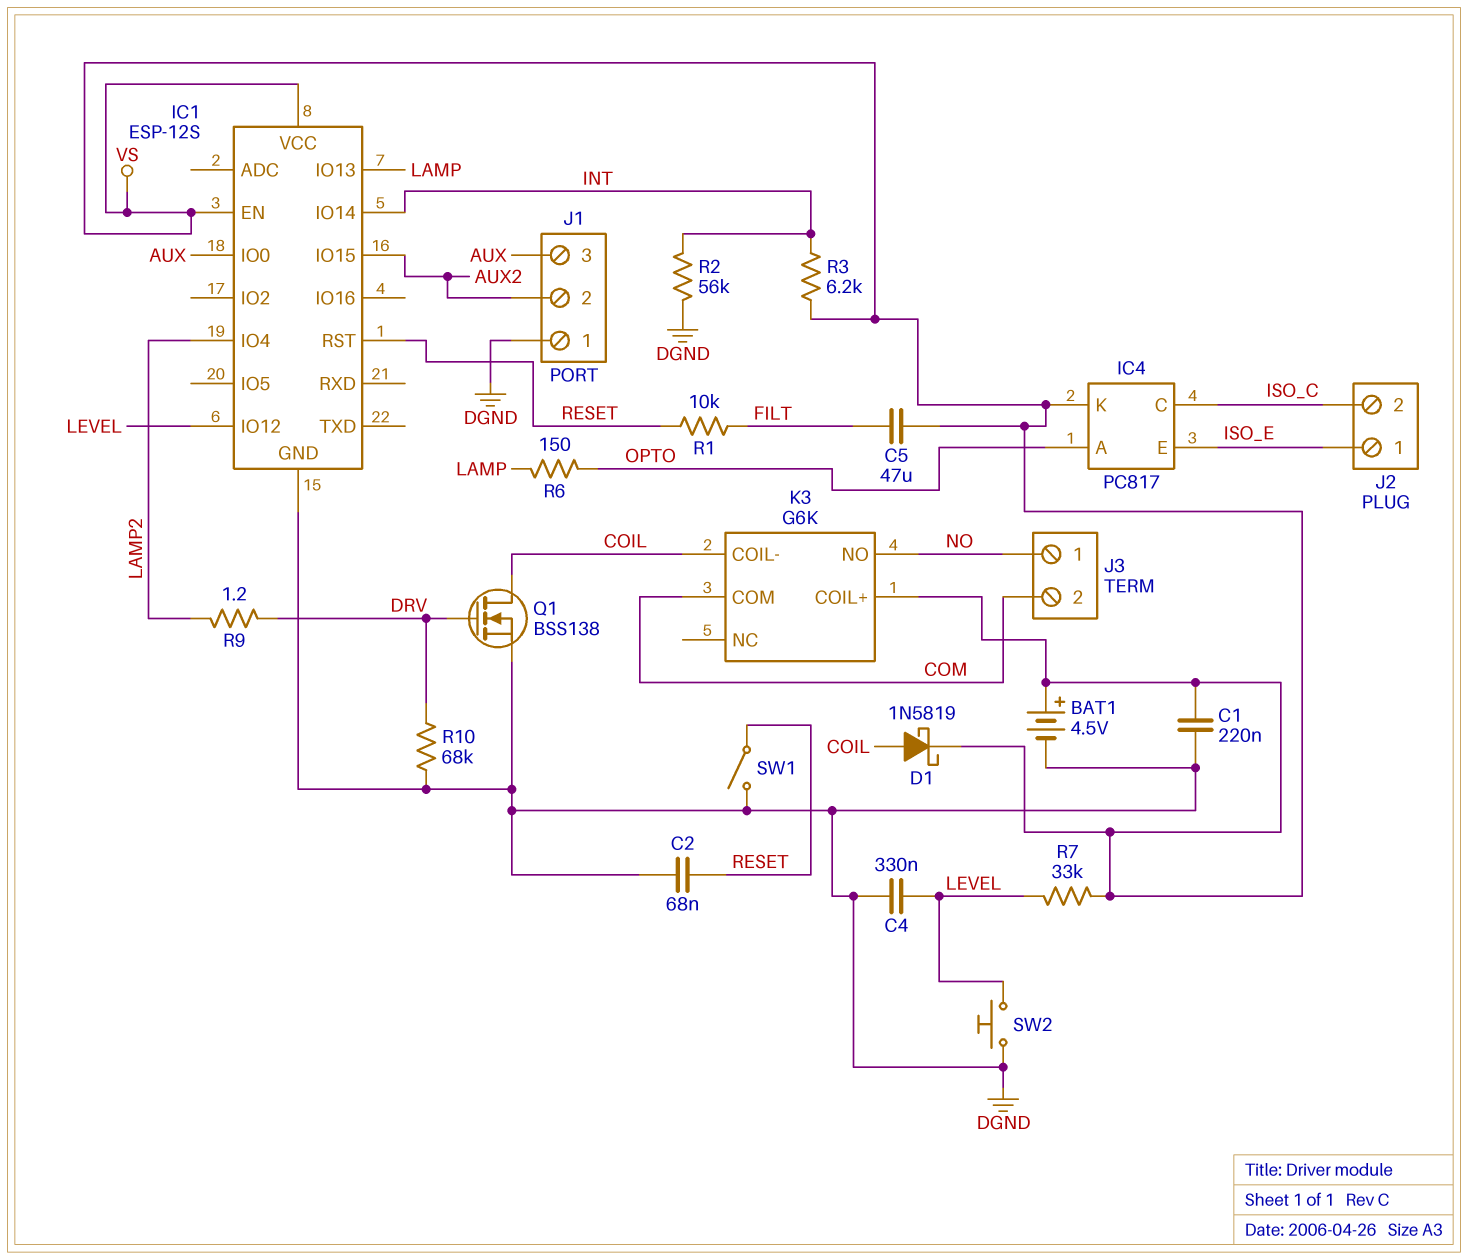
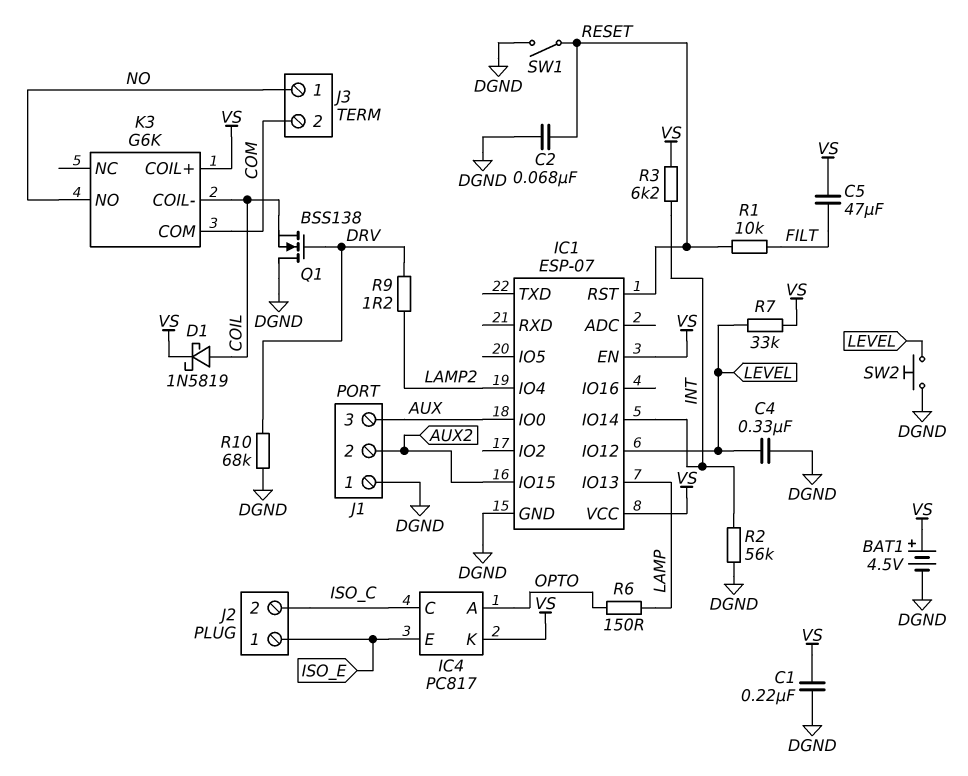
IC1: ESP-12S -> ESP-07
Q1: NMOS BSS138 (G DRV, D COIL, S DGND) -> NMOS BSS138 (G DRV, D DGND, S COIL)

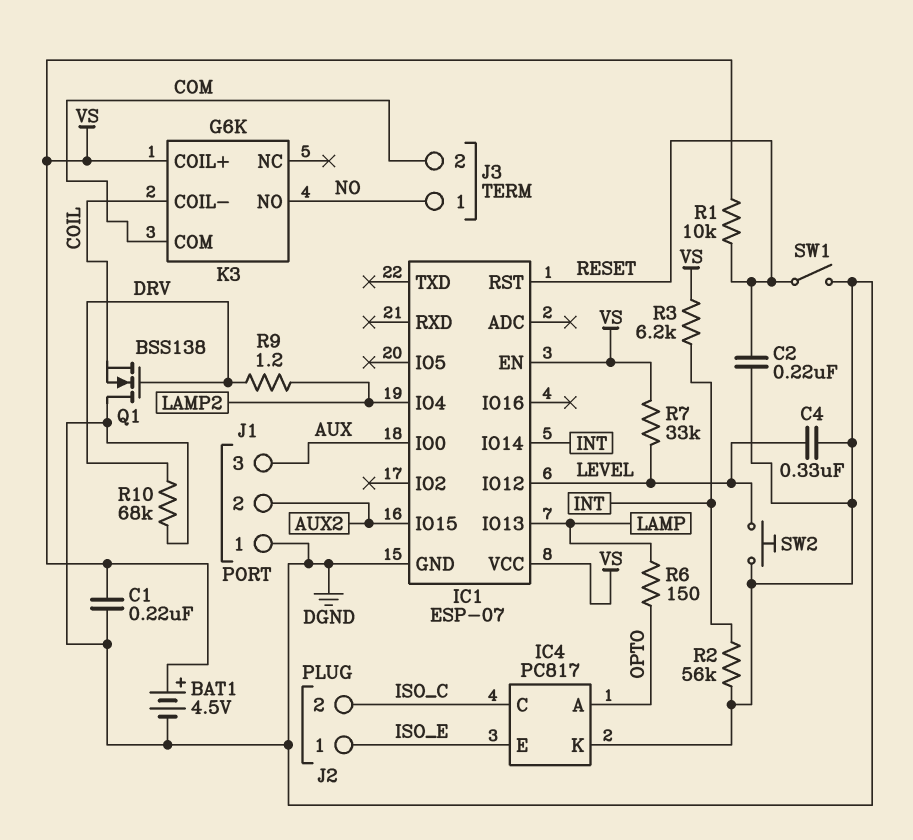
C2: 68nF (DGND, RESET) -> 220nF (DGND, RESET)
C5: 47uF (FILT, VS) -> none
D1: schottky 1N5819 (A COIL, K VS) -> none
IC4 pin K: VS -> DGND
R1: 10k (FILT, RESET) -> 10k (RESET, VS)

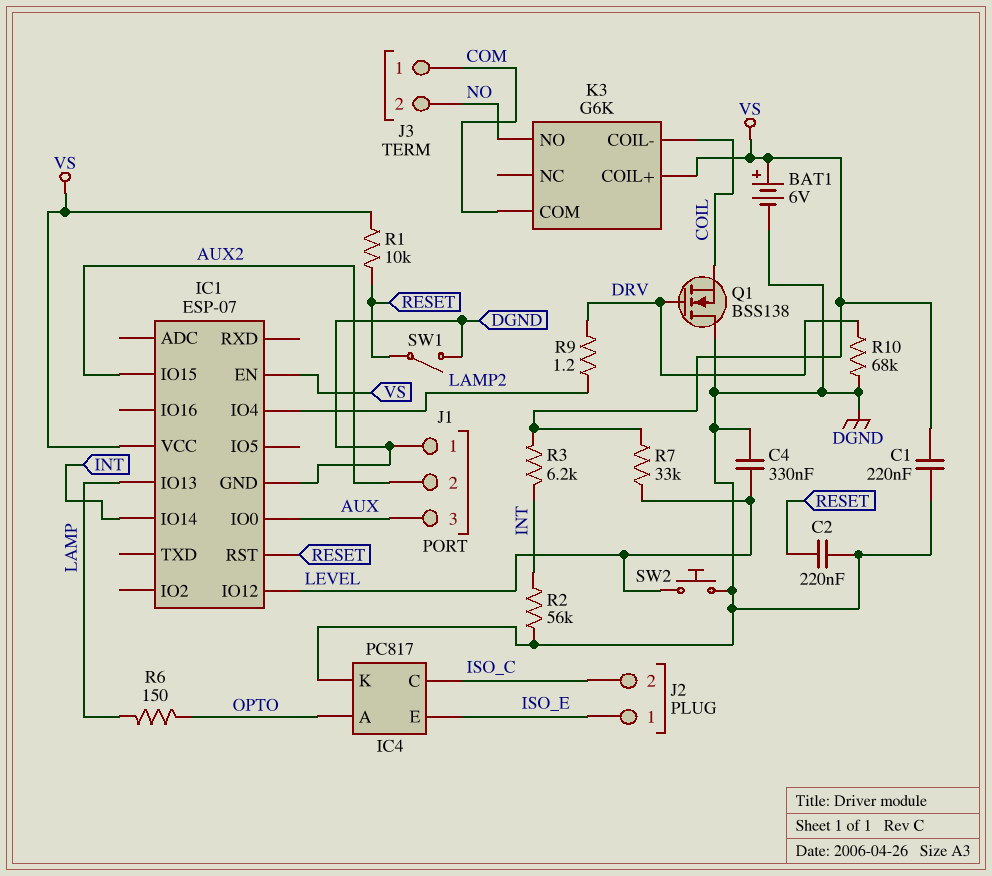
BAT1: 4.5V (plus VS, minus DGND) -> 6V (plus VS, minus DGND)
J3 pin 1: NO -> COM
J3 pin 2: COM -> NO

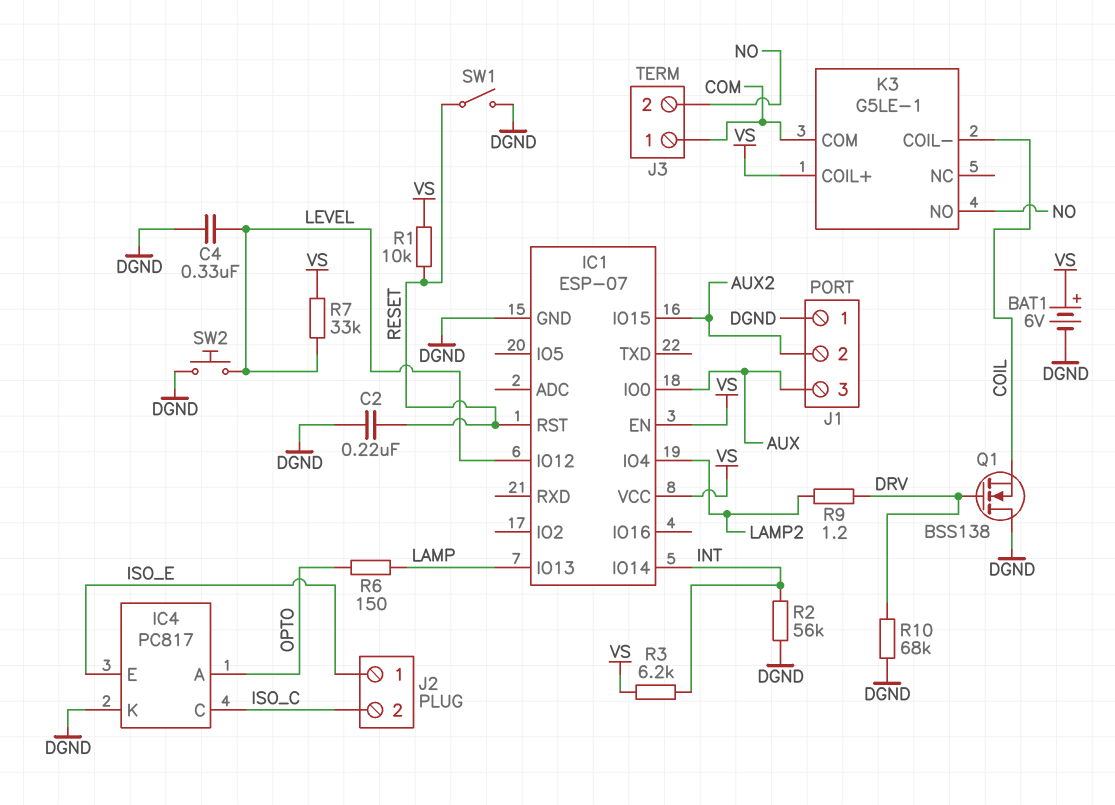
C1: 220nF (DGND, VS) -> none
K3: G6K -> G5LE-1

